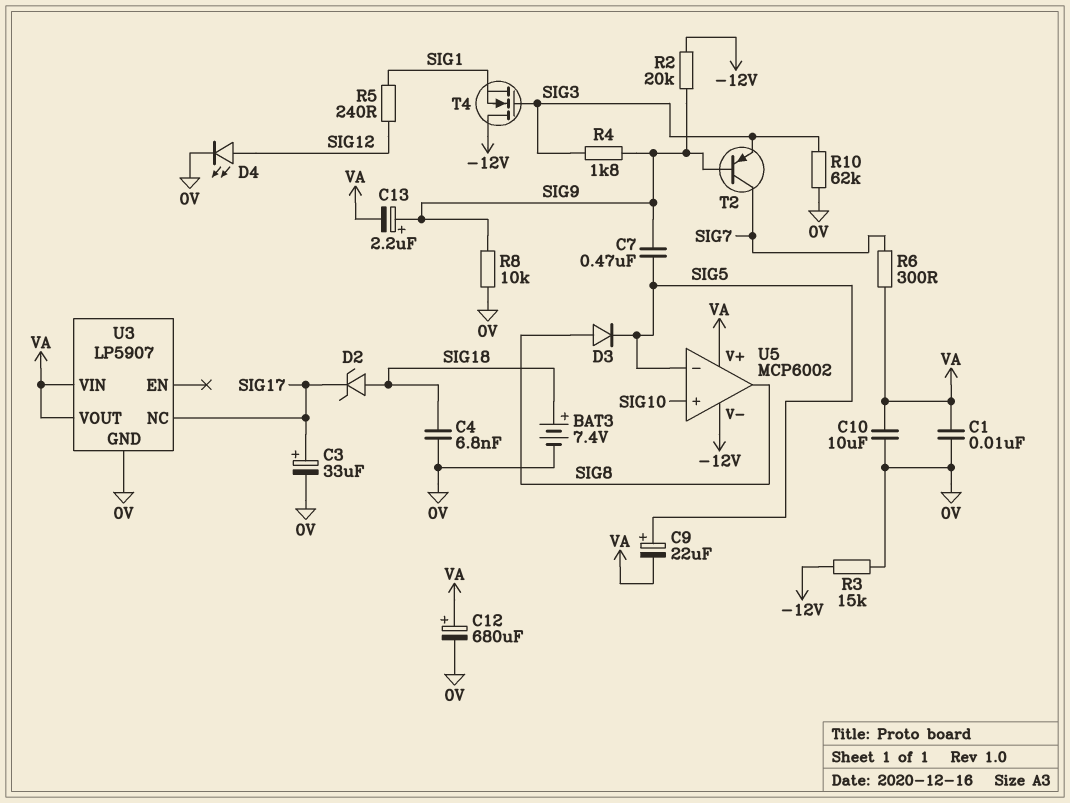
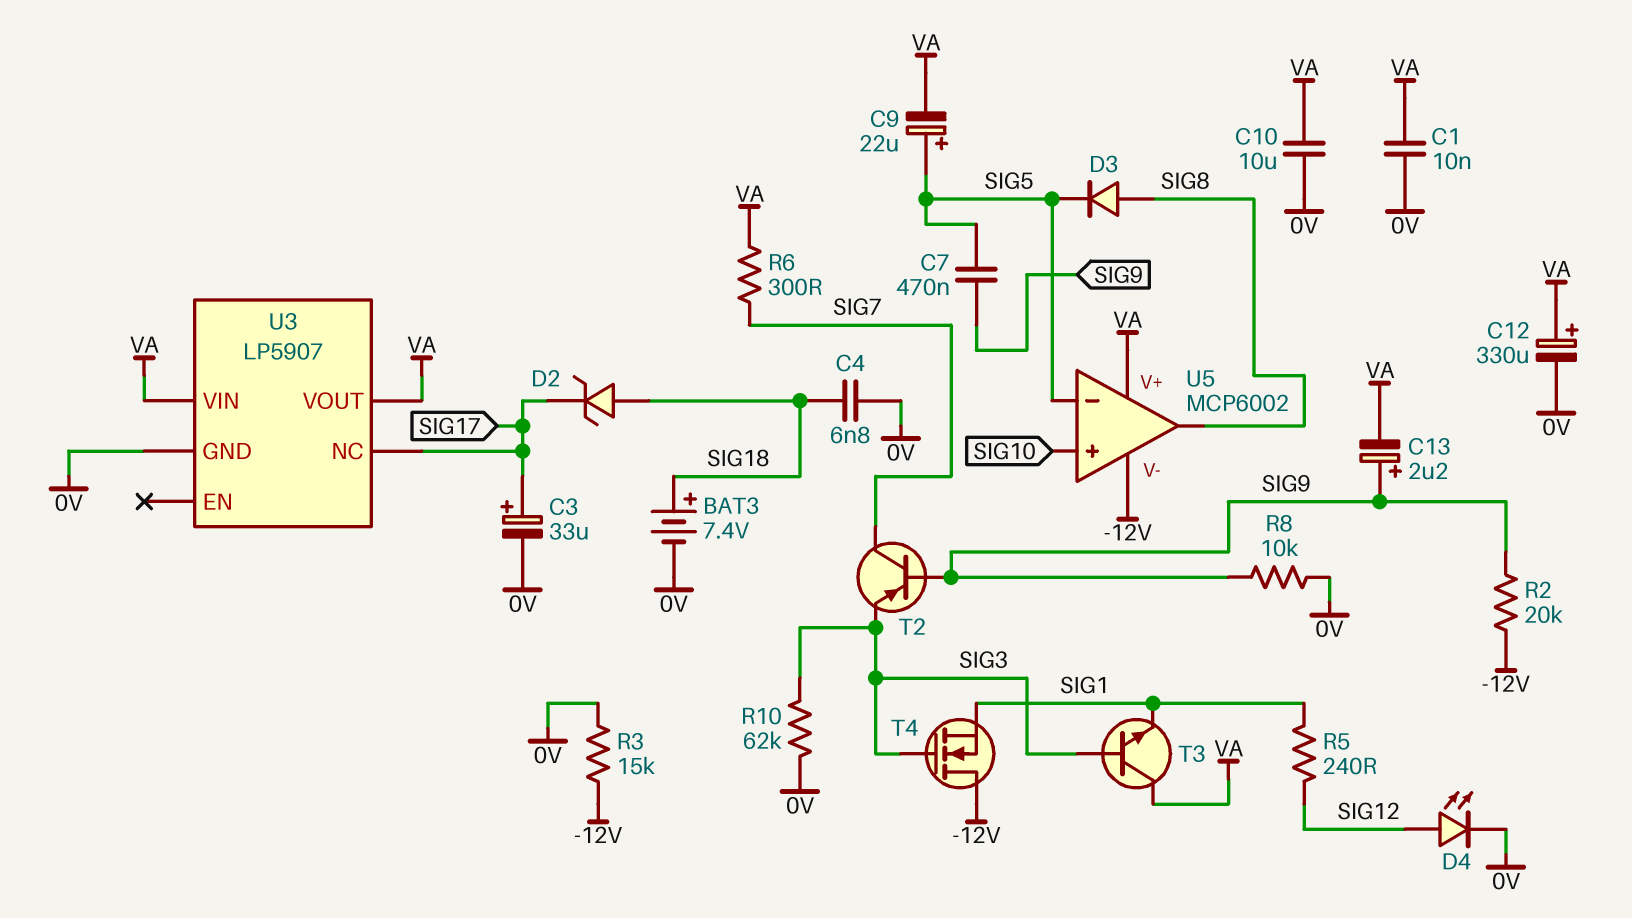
C12: 680uF (plus VA, minus 0V) -> 330uF (plus VA, minus 0V)
R4: 1.8k (SIG3, SIG9) -> none
T3: none -> NPN (B SIG3, C VA, E SIG1)

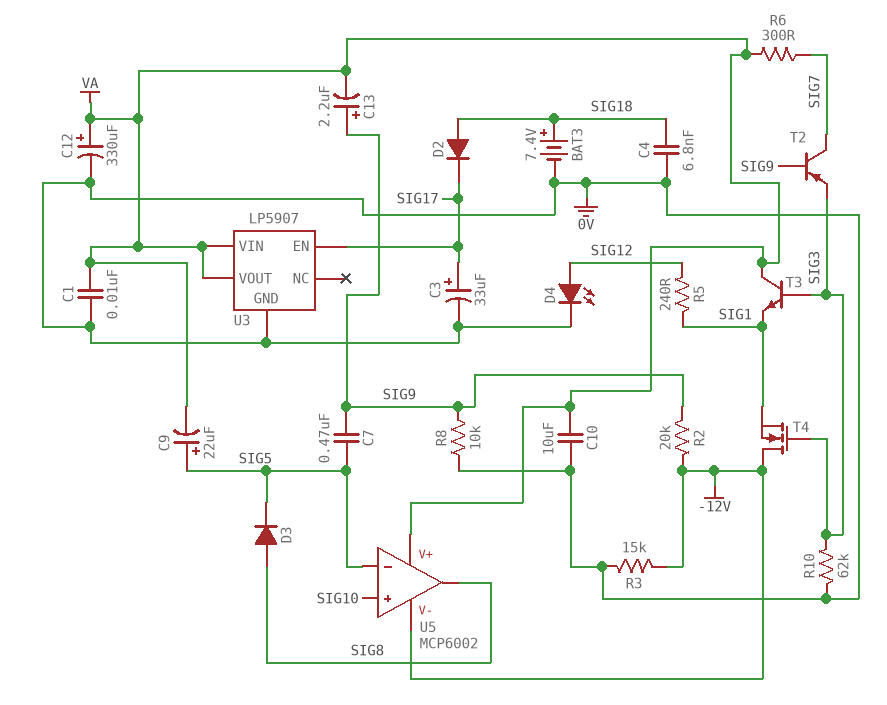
D2: zener (A SIG18, K SIG17) -> diode (A SIG18, K SIG17)
U3 pin EN: none -> SIG17
U3 pin NC: SIG17 -> none

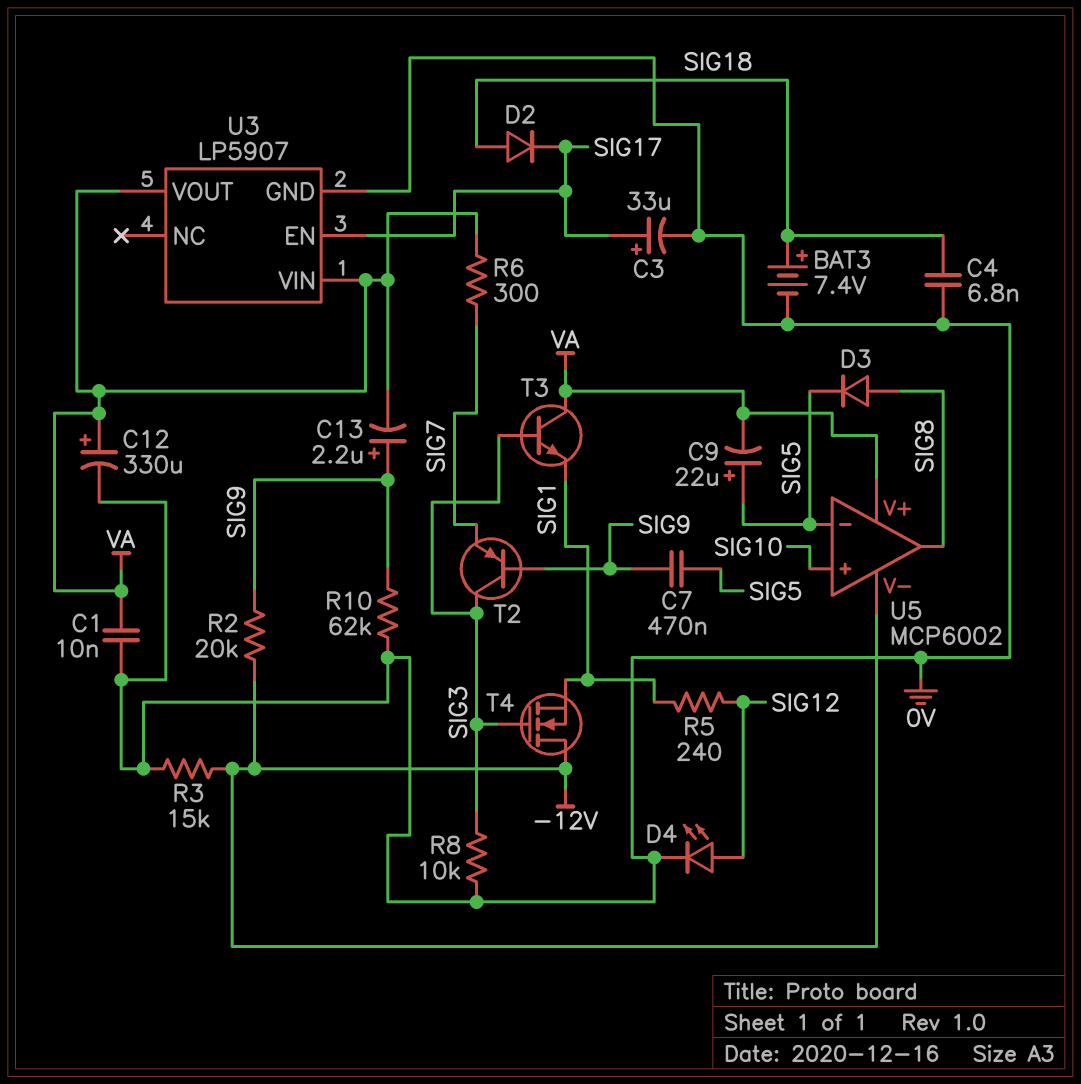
C10: 10uF (0V, VA) -> none
R8: 10k (0V, SIG9) -> 10k (0V, SIG3)
R10: 62k (0V, SIG3) -> 62k (0V, SIG9)
T2: PNP (B SIG9, C SIG7, E SIG3) -> PNP (B SIG9, C SIG3, E SIG7)

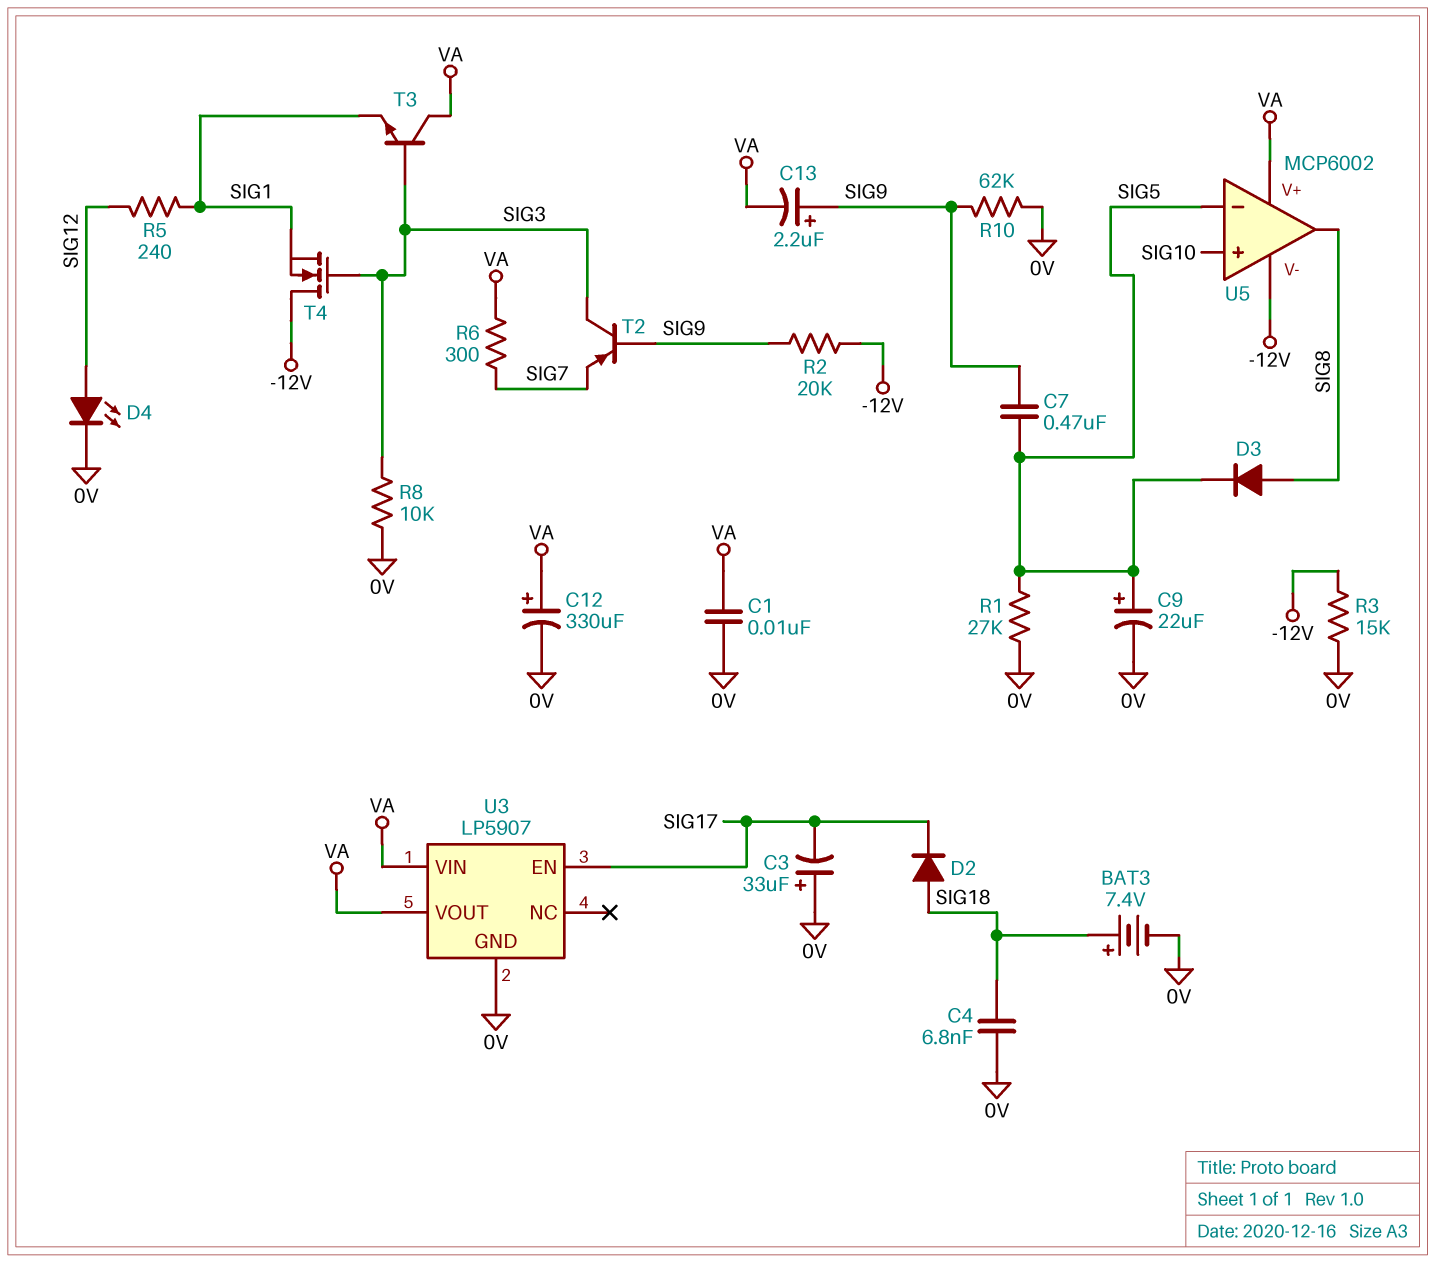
C3: 33uF (plus SIG17, minus 0V) -> 33uF (plus 0V, minus SIG17)
C9: 22uF (plus SIG5, minus VA) -> 22uF (plus SIG5, minus 0V)
R1: none -> 27k (0V, SIG5)

